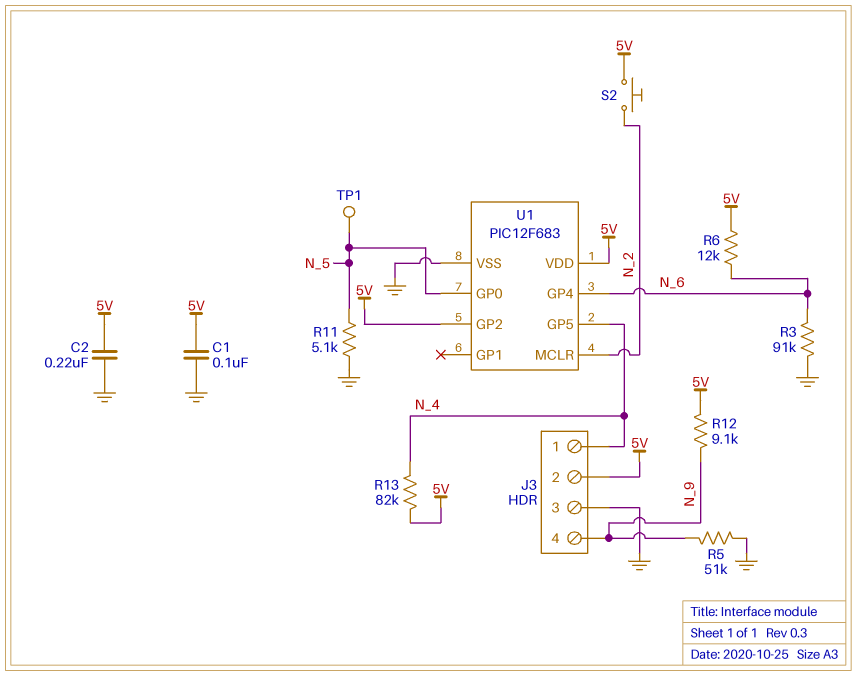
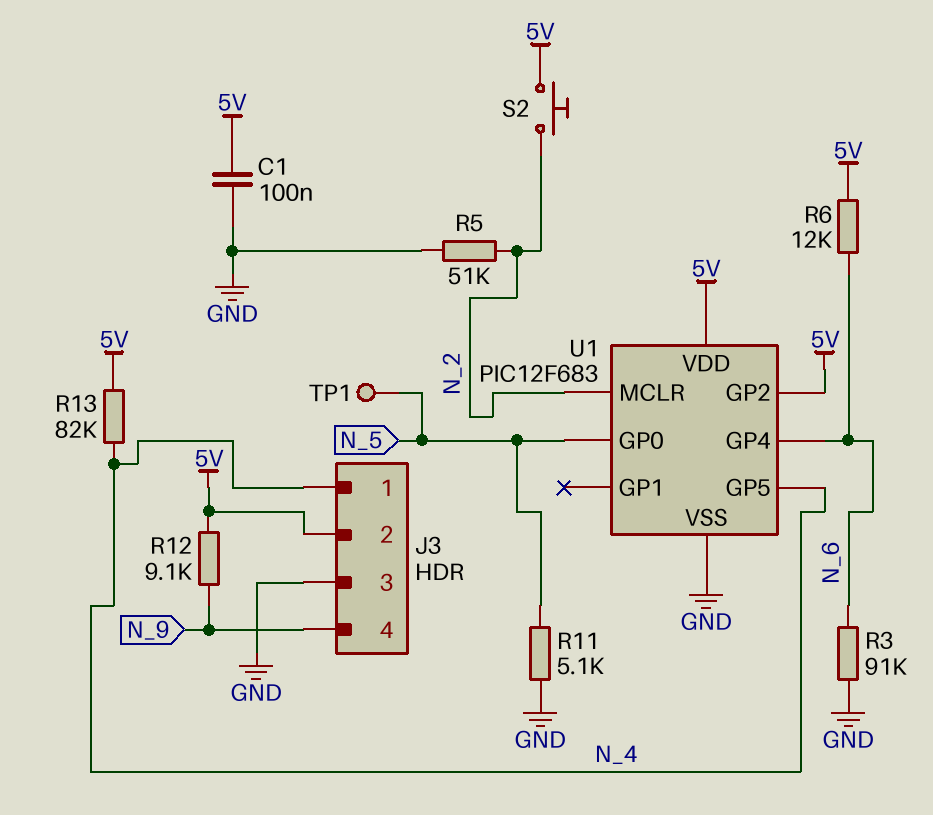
C2: 220nF (5V, GND) -> none
R5: 51k (GND, N_9) -> 51k (GND, N_2)

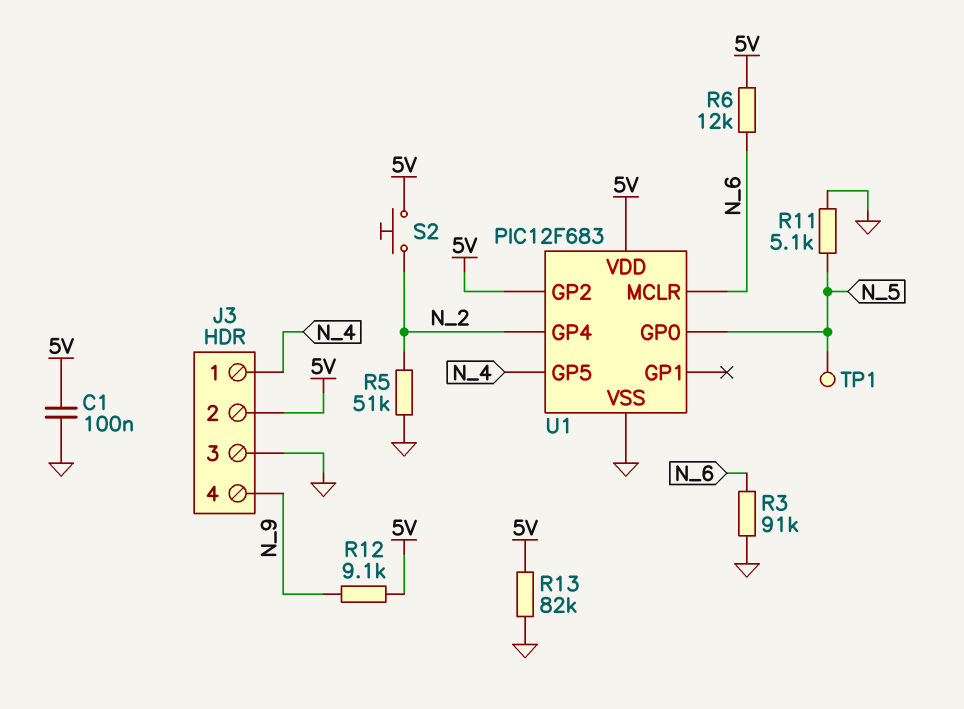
R13: 82k (5V, N_4) -> 82k (5V, GND)
U1 pin GP4: N_6 -> N_2
U1 pin MCLR: N_2 -> N_6

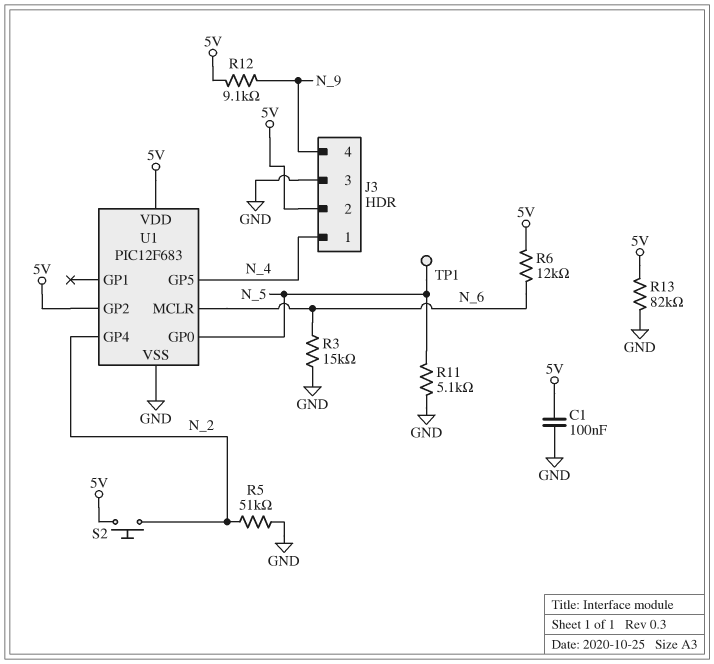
R3: 91k (GND, N_6) -> 15k (GND, N_6)

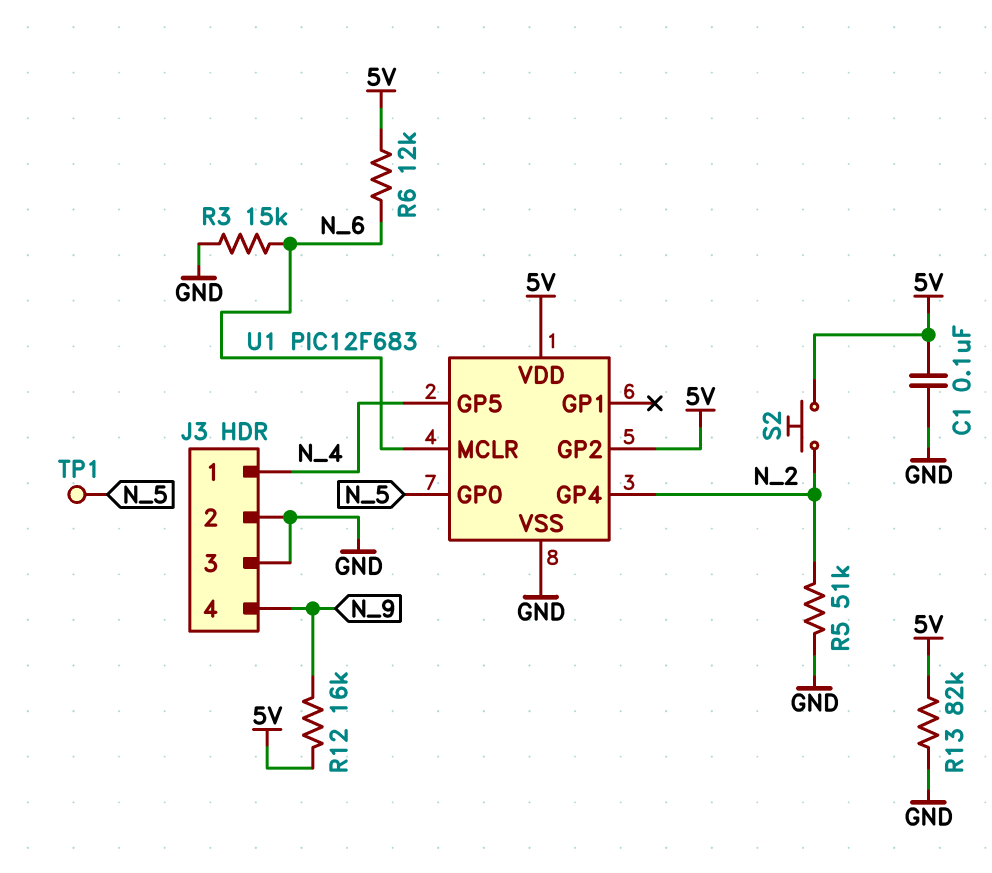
J3 pin 2: 5V -> GND
R11: 5.1k (GND, N_5) -> none
R12: 9.1k (5V, N_9) -> 16k (5V, N_9)

